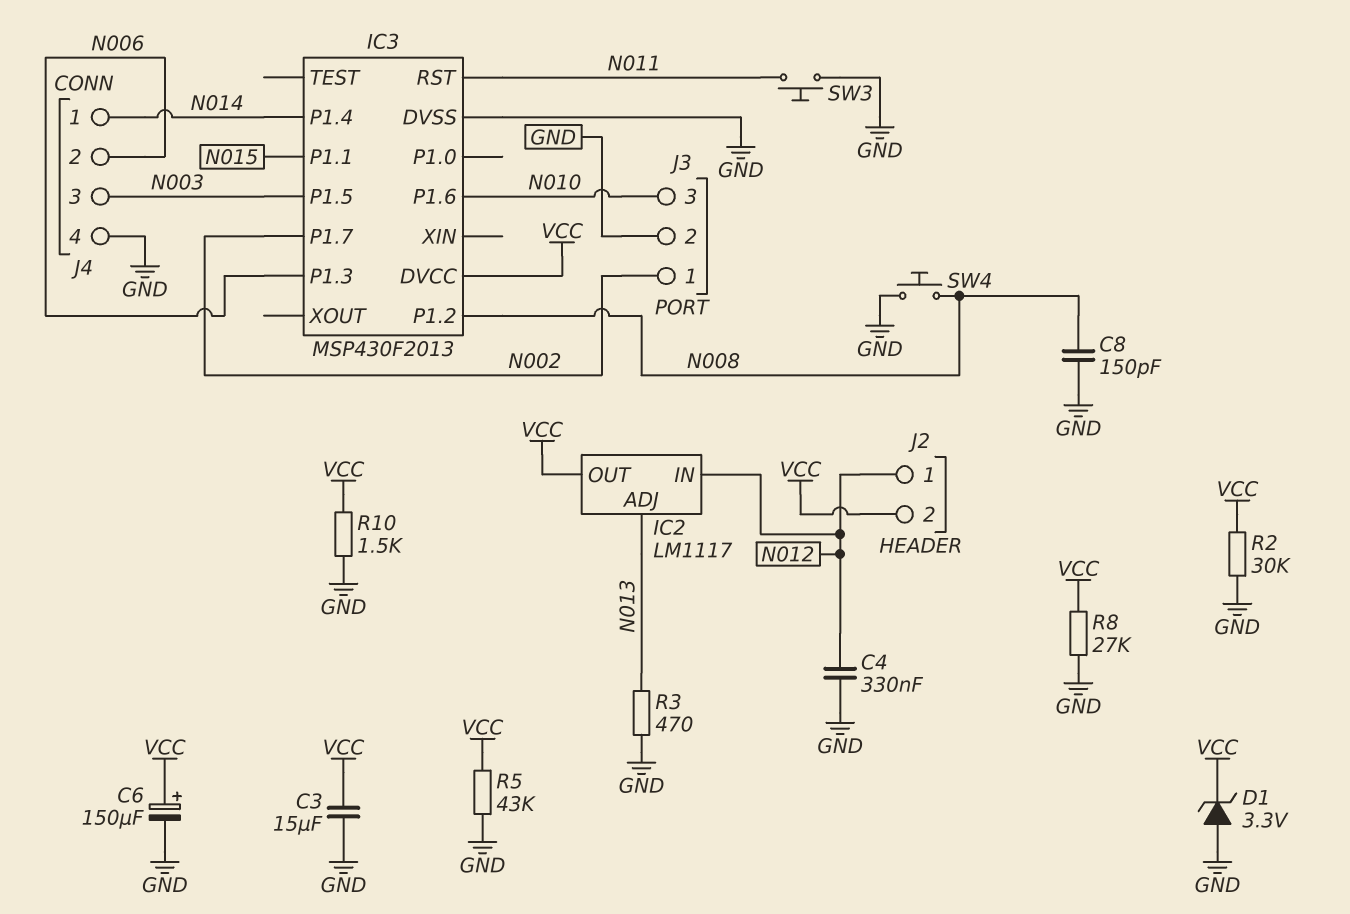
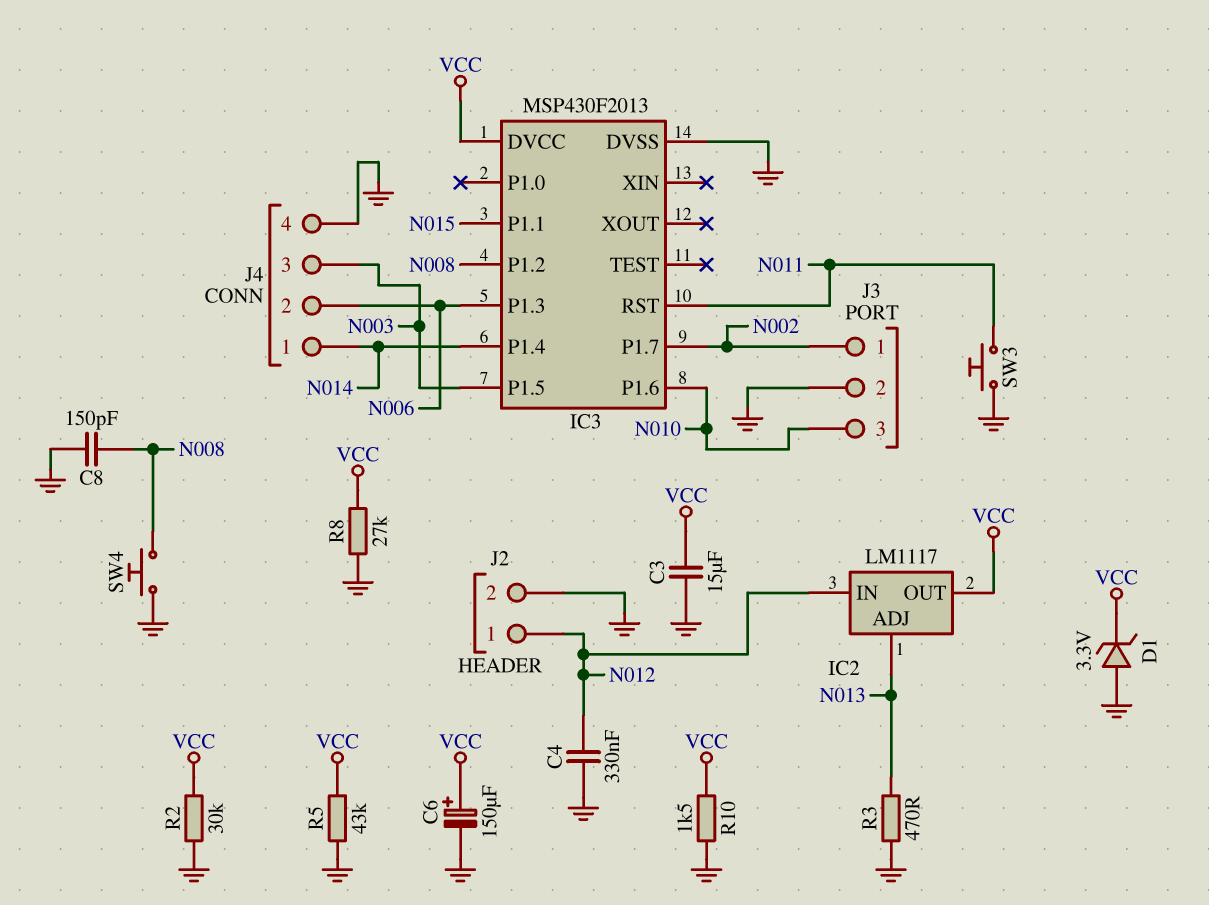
J2 pin 2: VCC -> GND

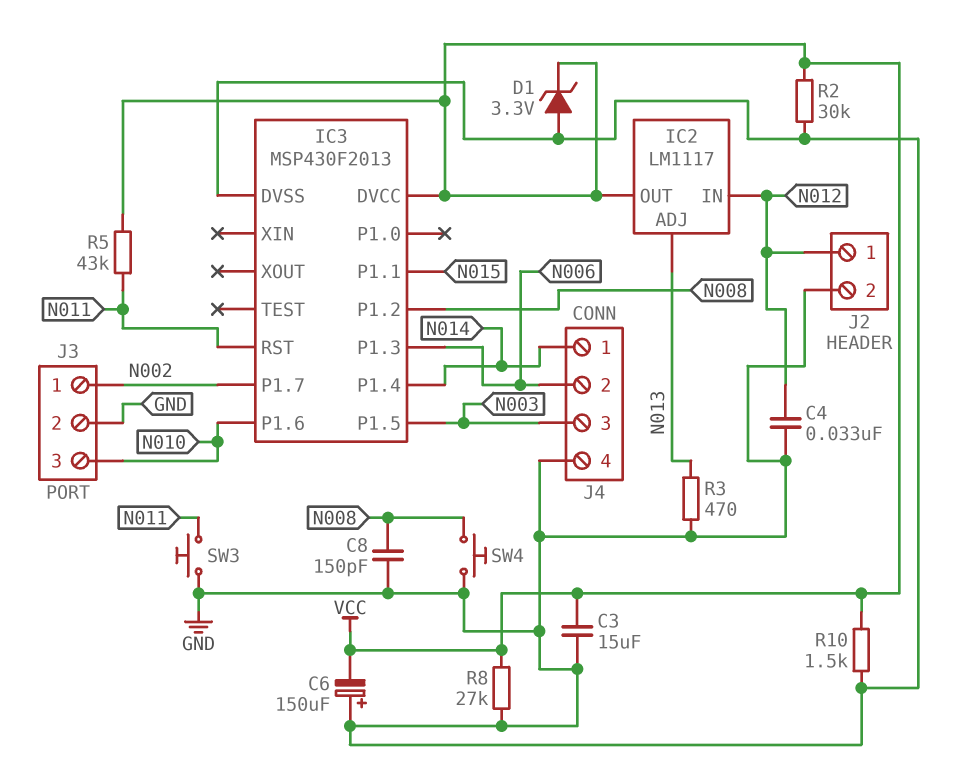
C4: 330nF (GND, N012) -> 33nF (GND, N012)
C6: 150uF (plus VCC, minus GND) -> 150uF (plus GND, minus VCC)
R5: 43k (GND, VCC) -> 43k (N011, VCC)

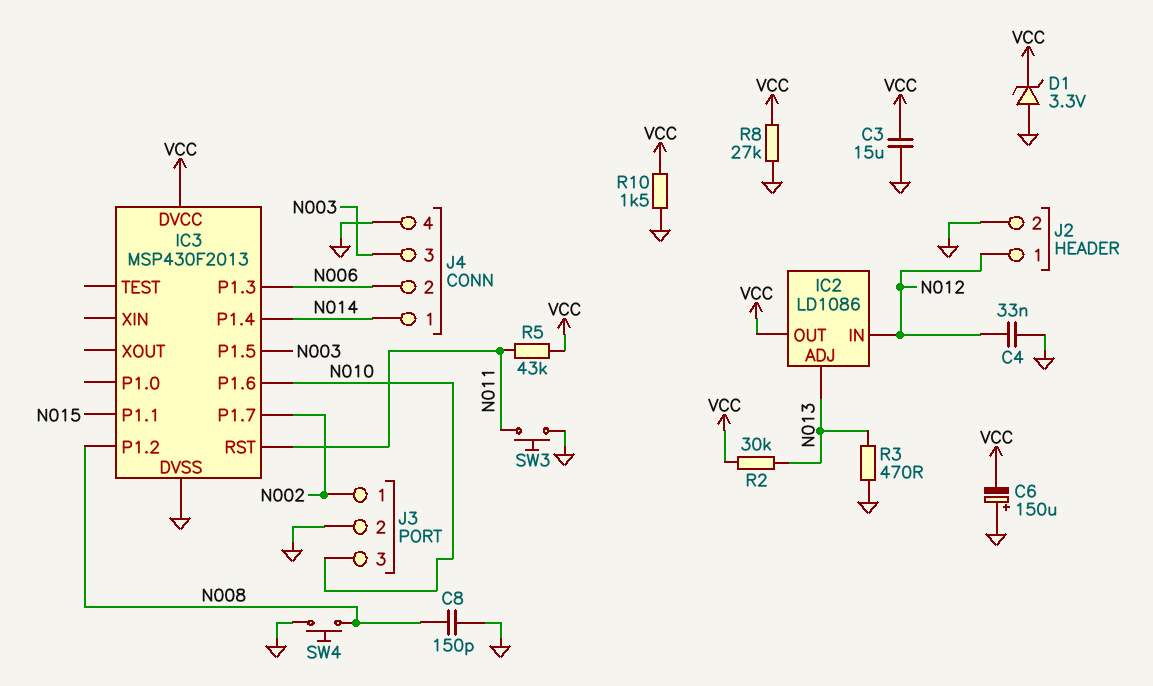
IC2: LM1117 -> LD1086
R2: 30k (GND, VCC) -> 30k (N013, VCC)

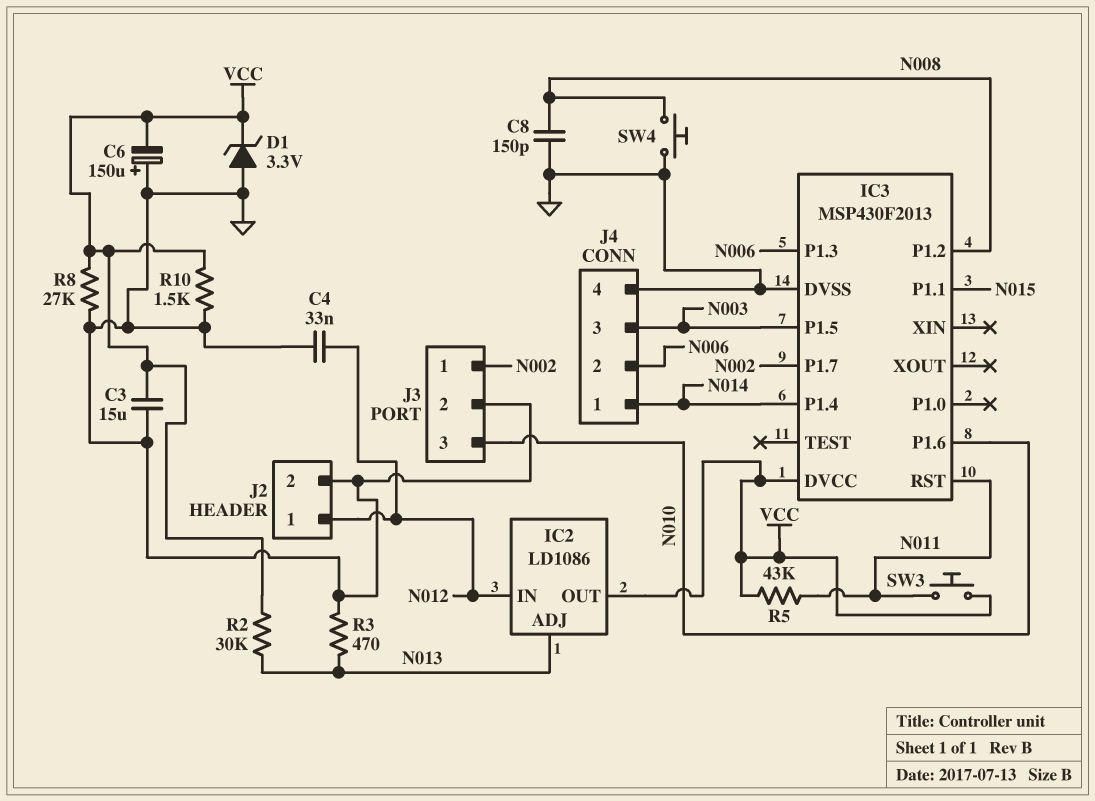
SW3: button (GND, N011) -> button (N011, VCC)

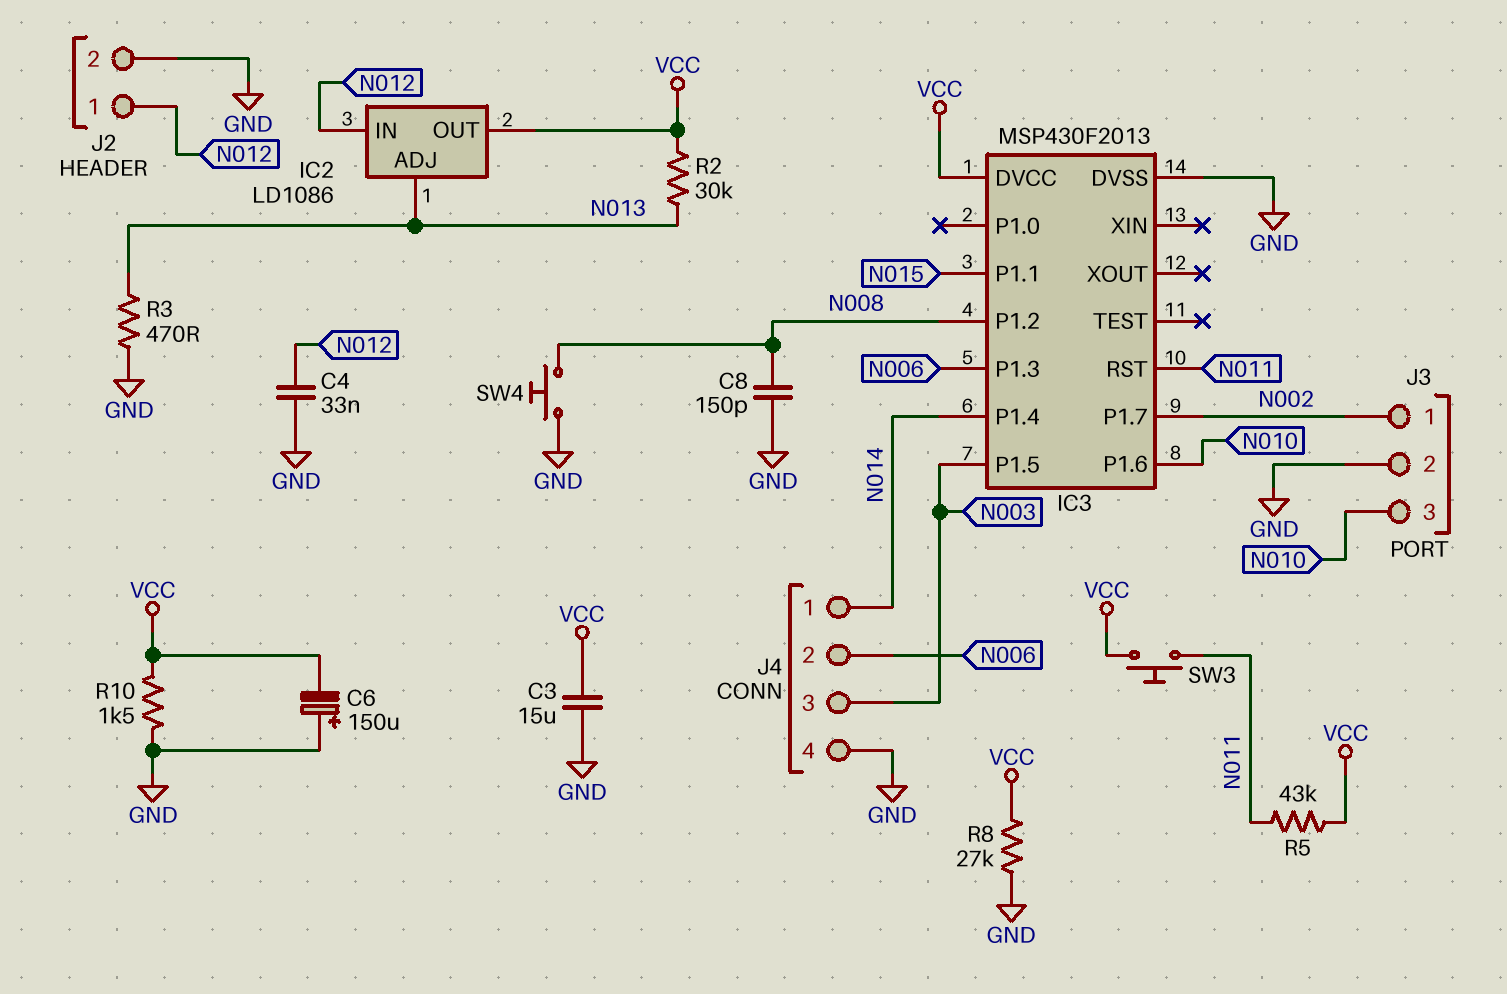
D1: zener 3.3V (A GND, K VCC) -> none

